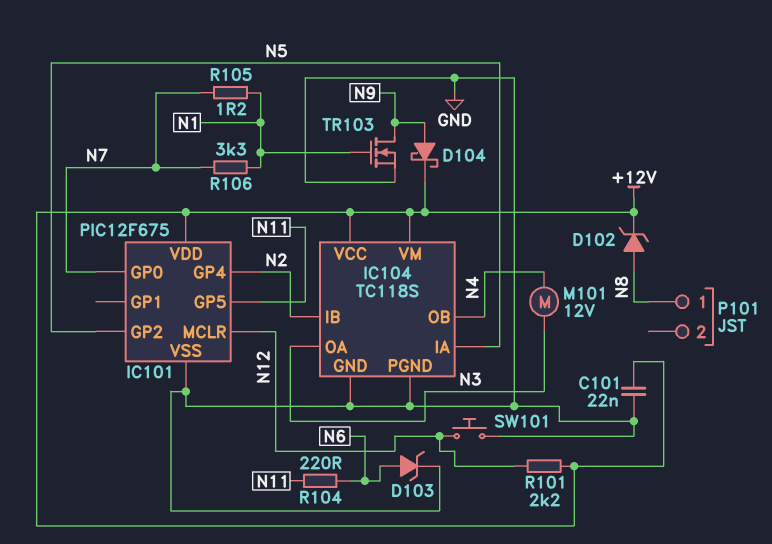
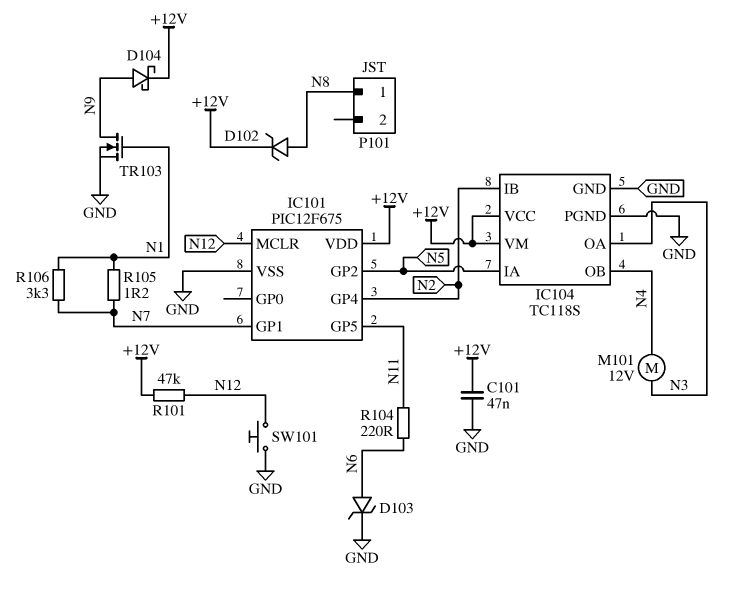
C101: 22nF (+12V, GND) -> 47nF (+12V, GND)
IC101 pin GP0: N7 -> none
IC101 pin GP1: none -> N7
R101: 2.2k (+12V, N12) -> 47k (+12V, N12)

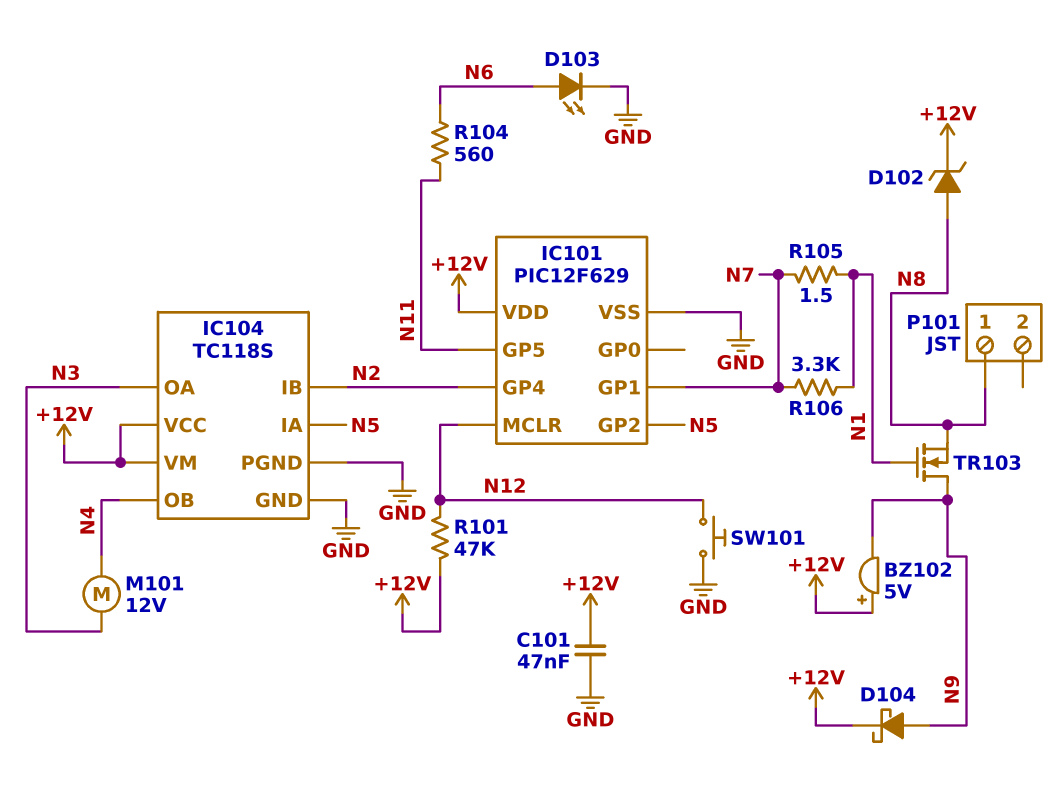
BZ102: none -> buzzer 5V (plus +12V, minus N9)
D103: zener (A N6, K GND) -> LED (A N6, K GND)
IC101: PIC12F675 -> PIC12F629
R104: 220 (N6, N11) -> 560 (N6, N11)
R105: 1.2 (N1, N7) -> 1.5 (N1, N7)
TR103: NMOS (G N1, D N9, S GND) -> NMOS (G N1, D N9, S N8)

